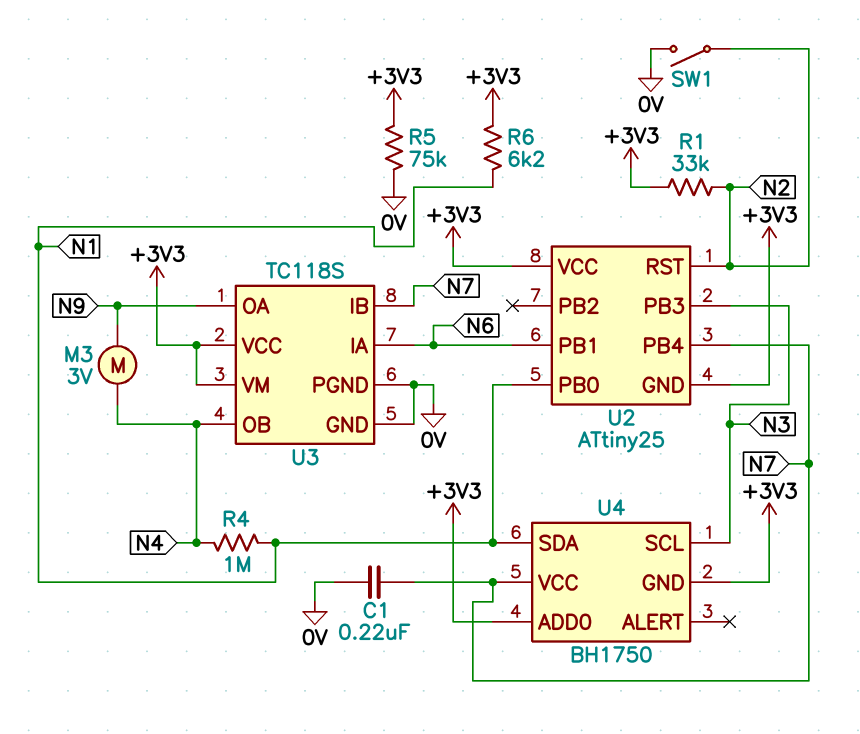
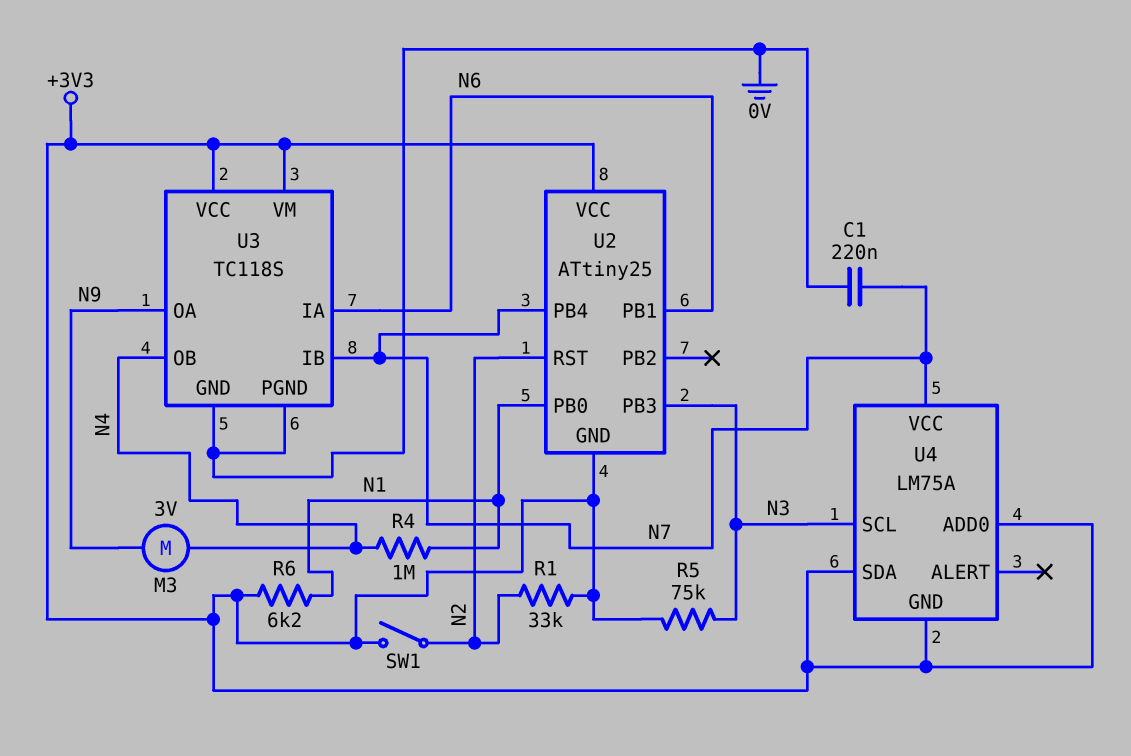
R5: 75k (+3V3, 0V) -> 75k (+3V3, N3)
SW1: switch (0V, N2) -> switch (+3V3, N2)
U4: BH1750 -> LM75A
U4 pin SDA: N1 -> +3V3

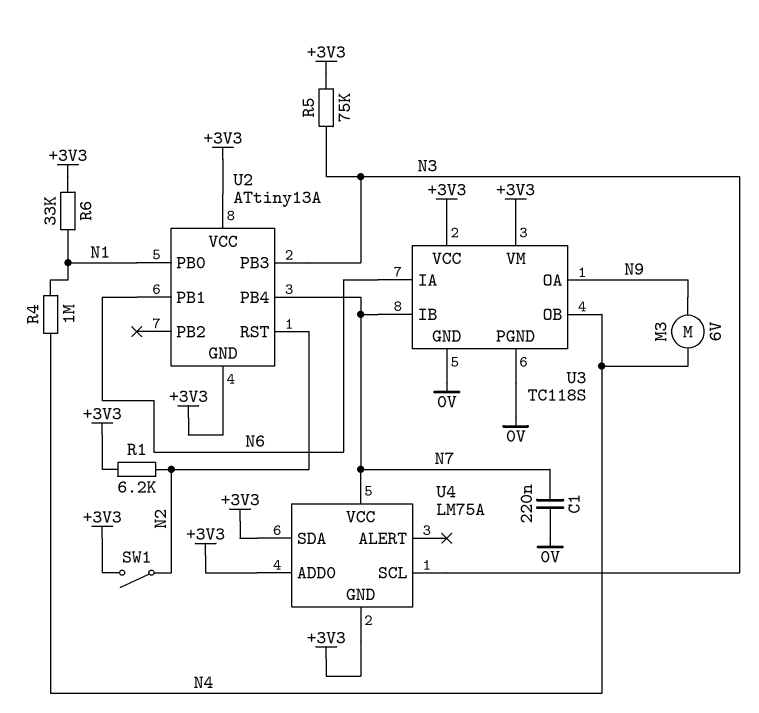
M3: motor 3V (N4, N9) -> motor 6V (N4, N9)
R1: 33k (+3V3, N2) -> 6.2k (+3V3, N2)
R6: 6.2k (+3V3, N1) -> 33k (+3V3, N1)
U2: ATtiny25 -> ATtiny13A

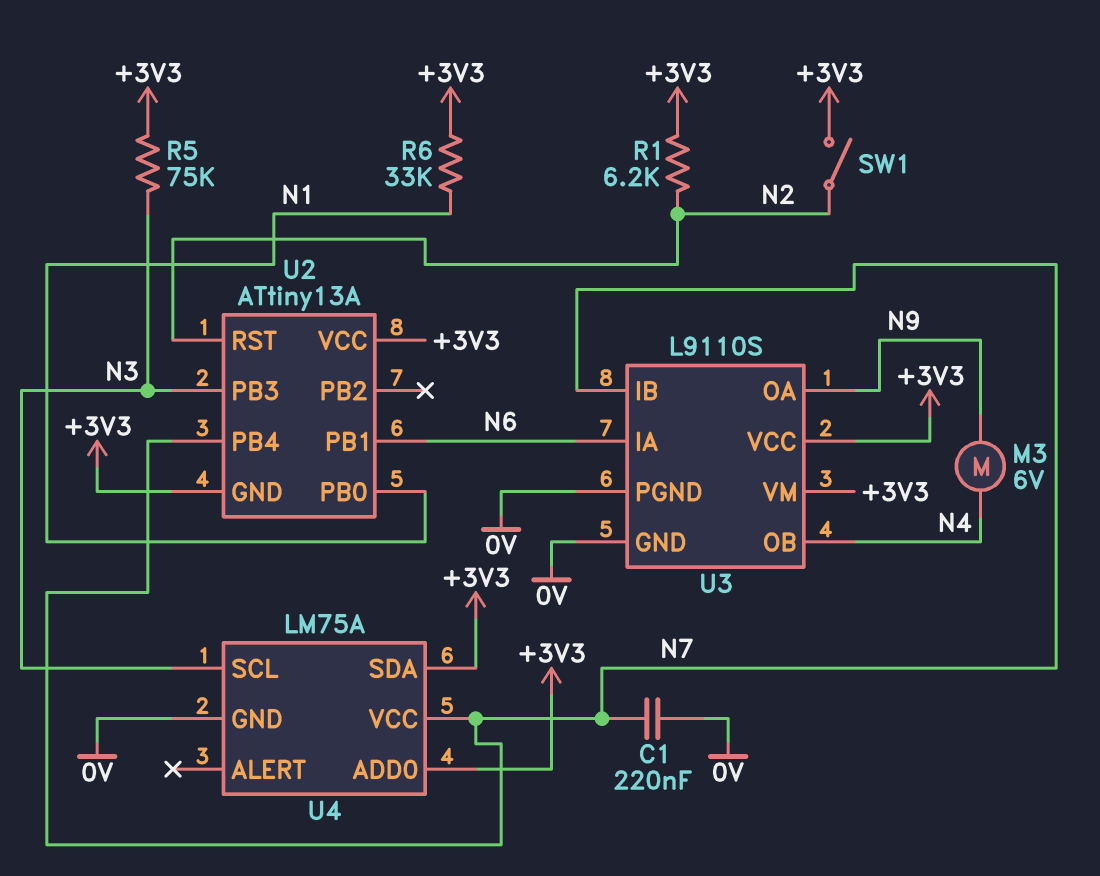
R4: 1M (N1, N4) -> none
U3: TC118S -> L9110S
U4 pin GND: +3V3 -> 0V

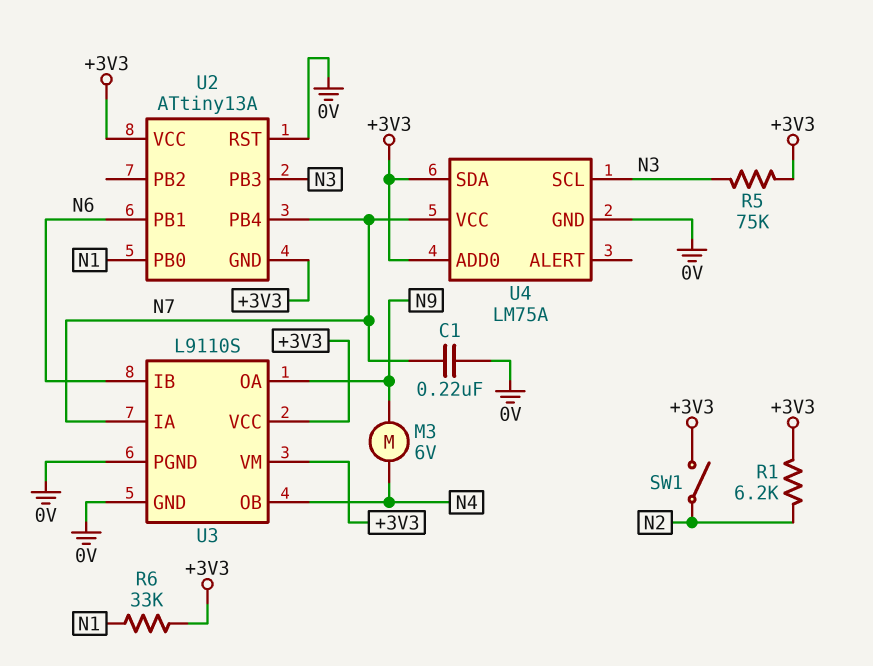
U2 pin RST: N2 -> 0V
U3 pin IA: N6 -> N7
U3 pin IB: N7 -> N6

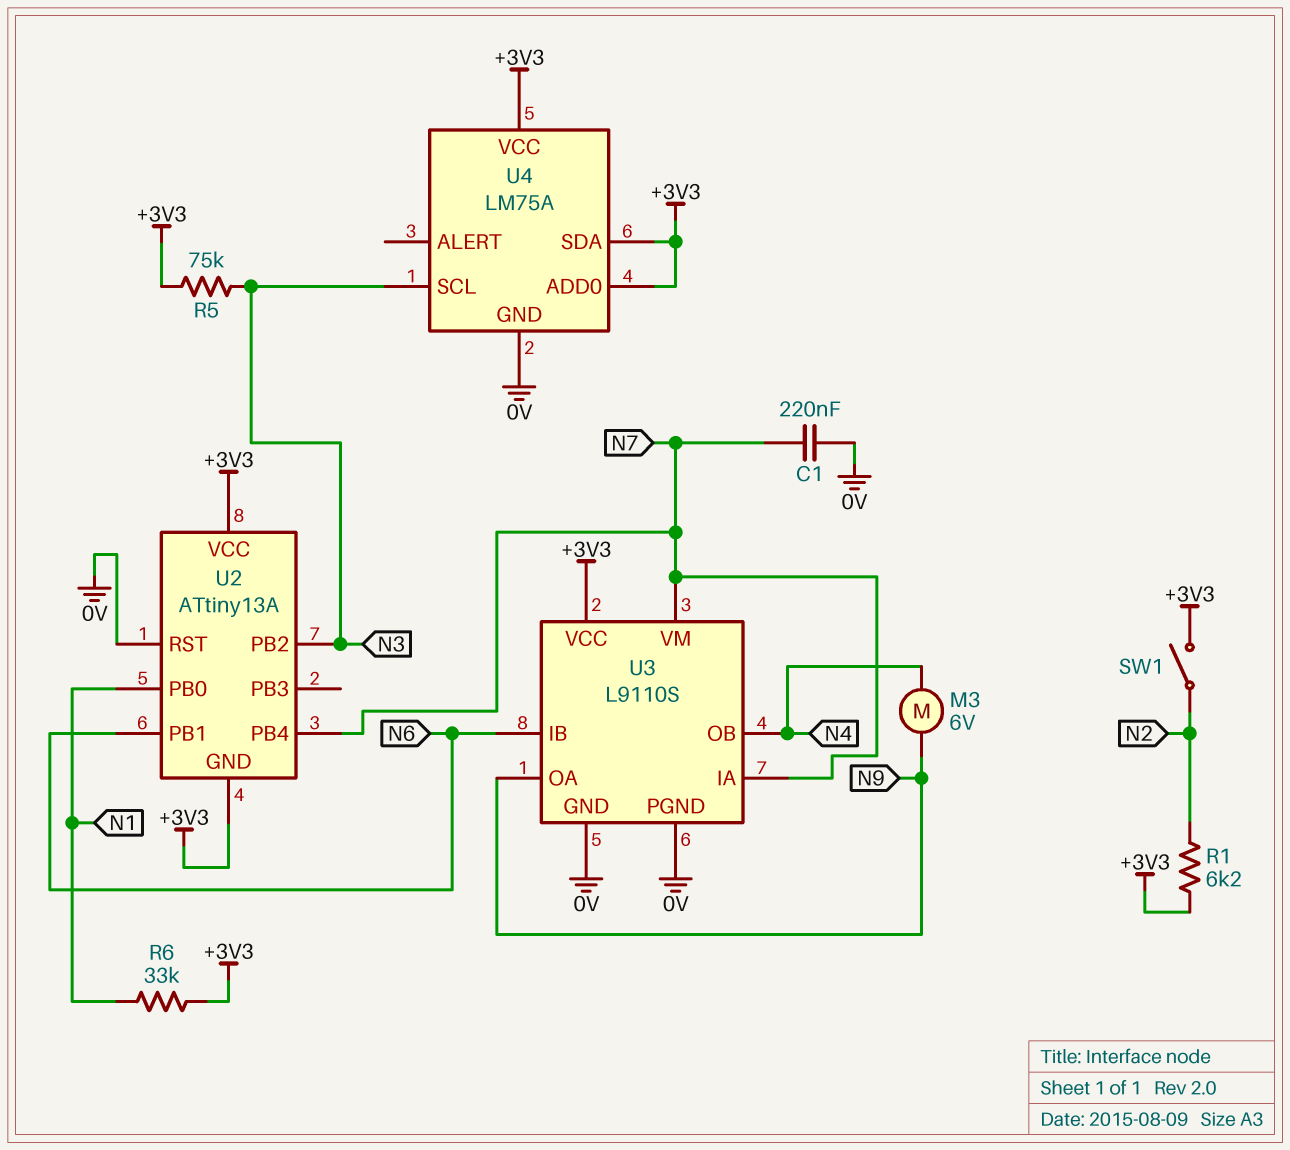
U2 pin PB2: none -> N3
U2 pin PB3: N3 -> none
U3 pin VM: +3V3 -> N7
U4 pin VCC: N7 -> +3V3

